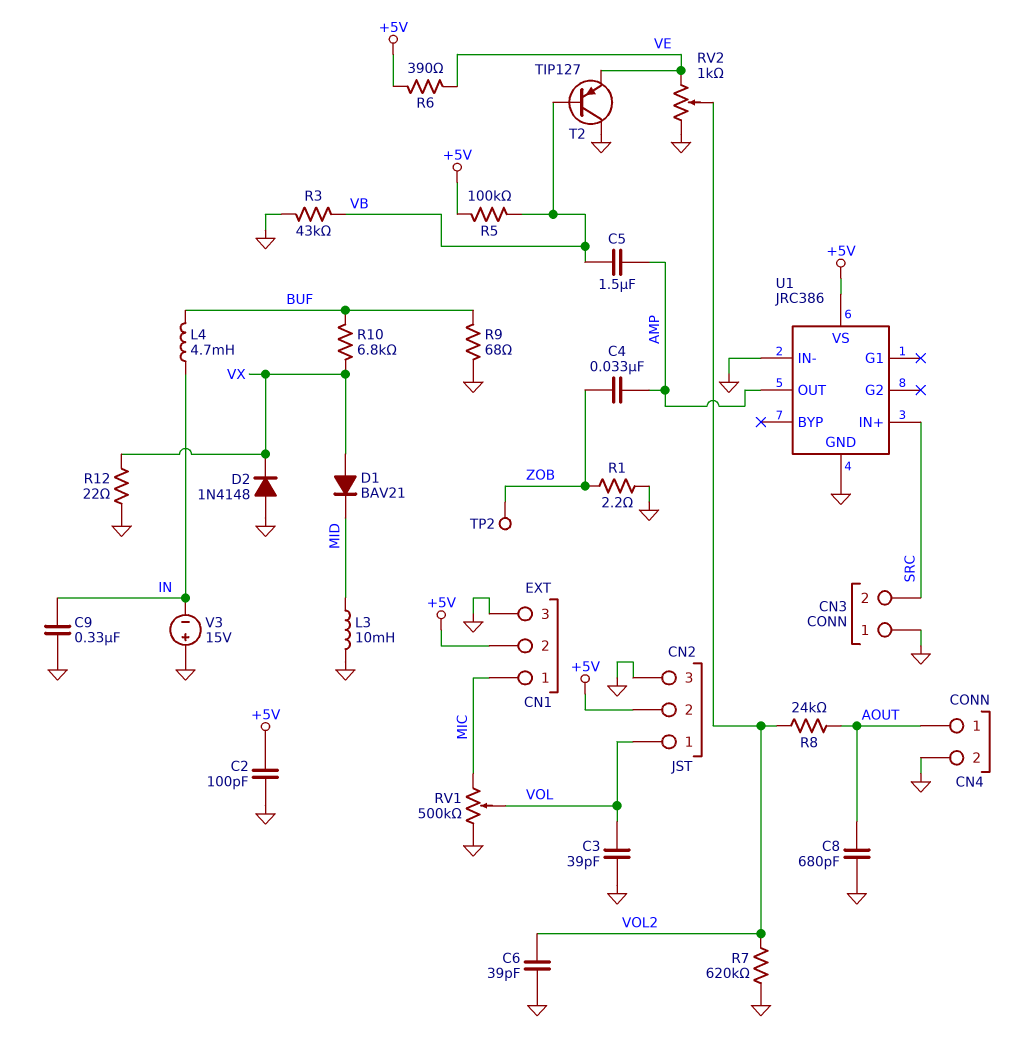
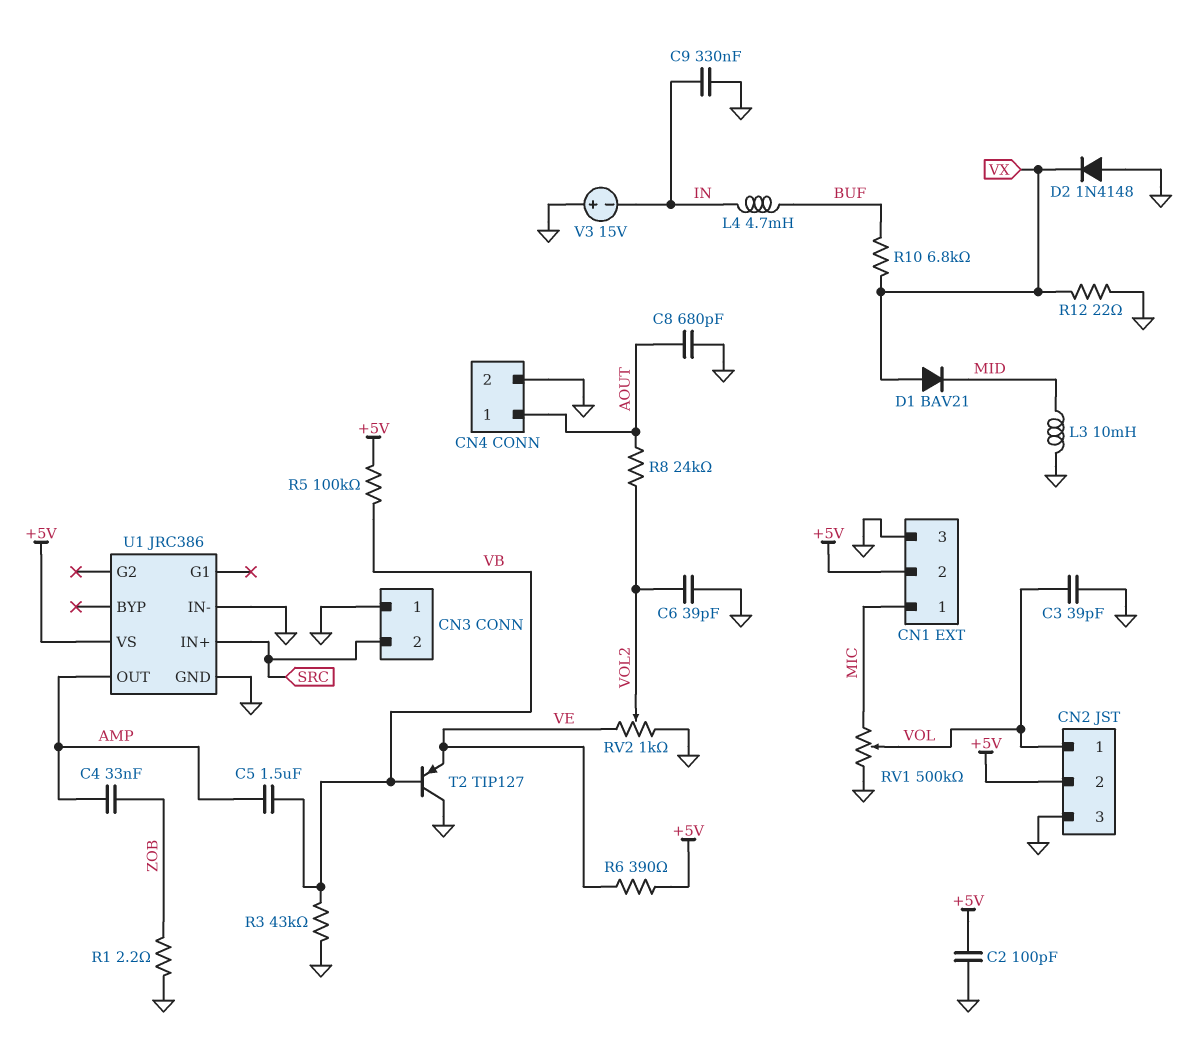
R7: 620k (GND, VOL2) -> none
R9: 68 (BUF, GND) -> none
TP2: test point (ZOB) -> none

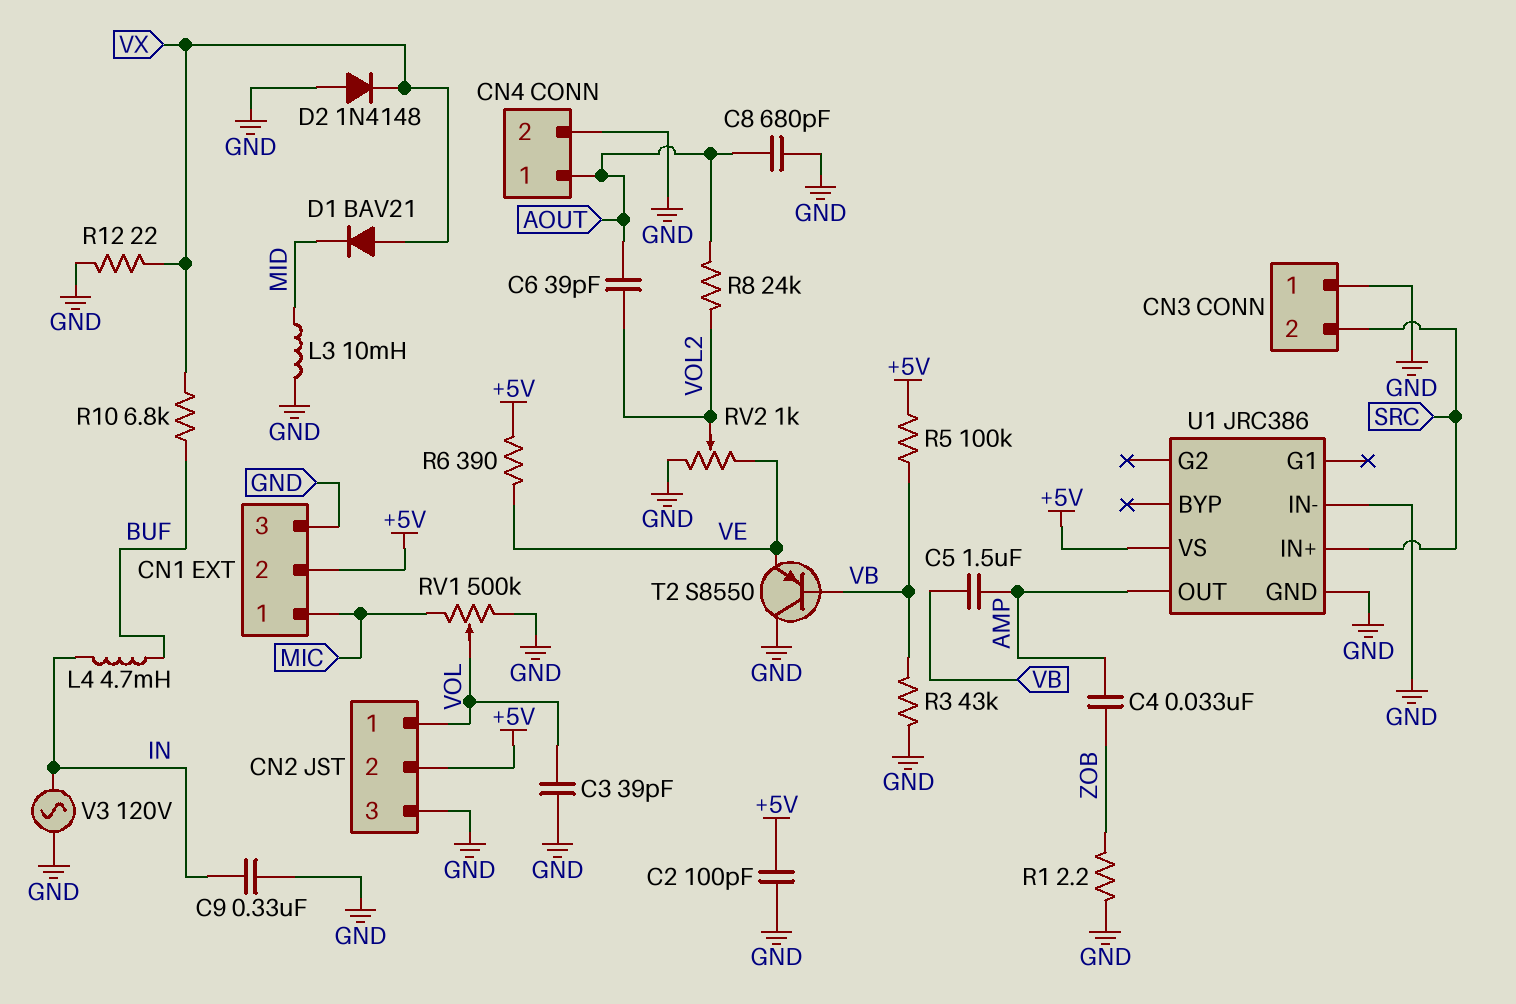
C6: 39pF (GND, VOL2) -> 39pF (AOUT, VOL2)
T2: PNP TIP127 (B VB, C GND, E VE) -> PNP S8550 (B VB, C GND, E VE)
V3: 15V (plus GND, minus IN) -> AC 120V (GND, IN)

